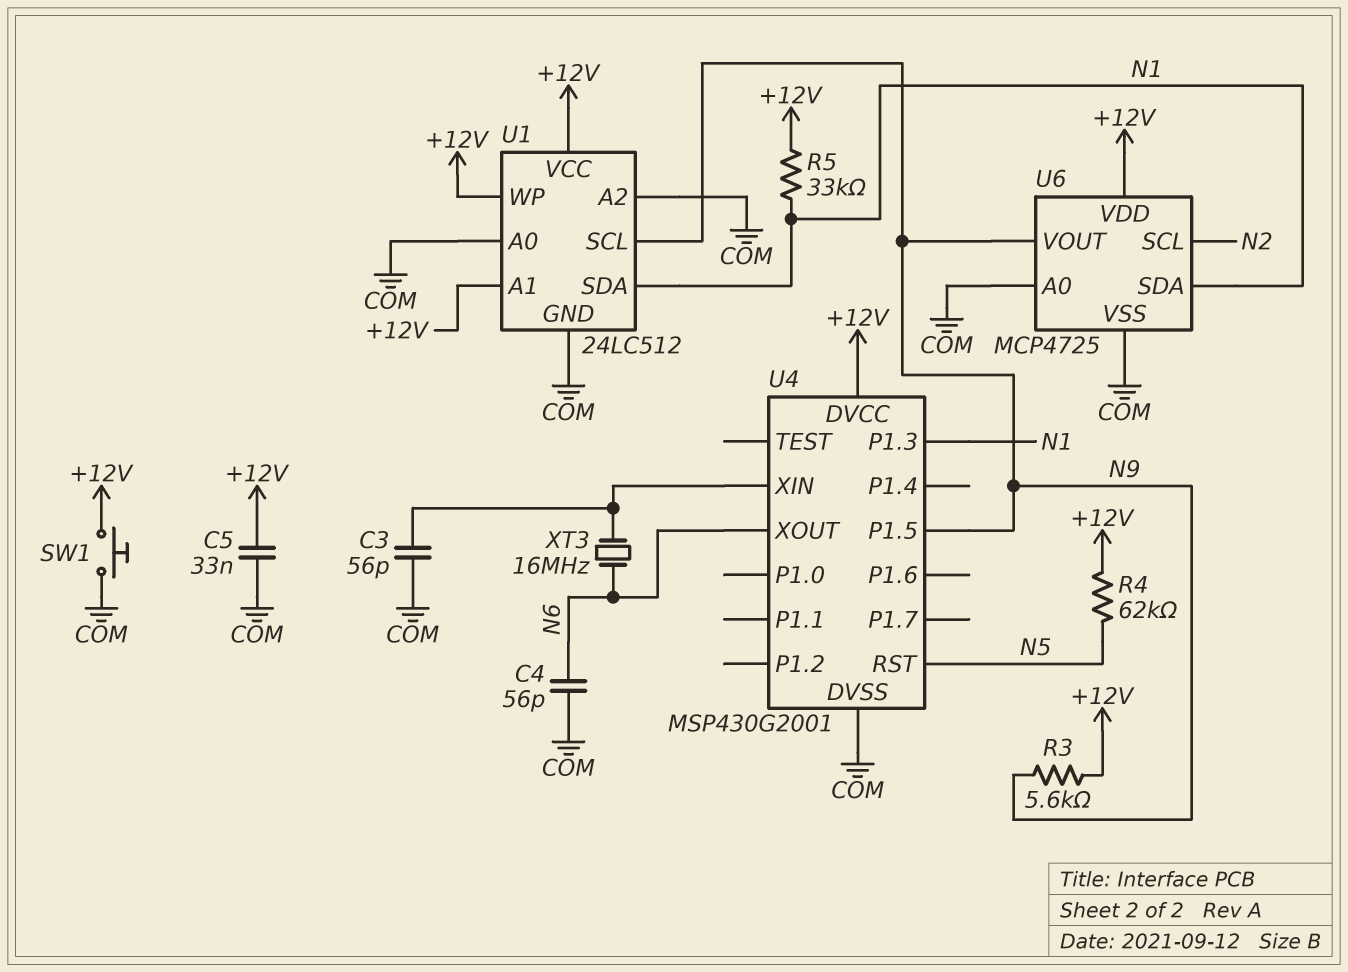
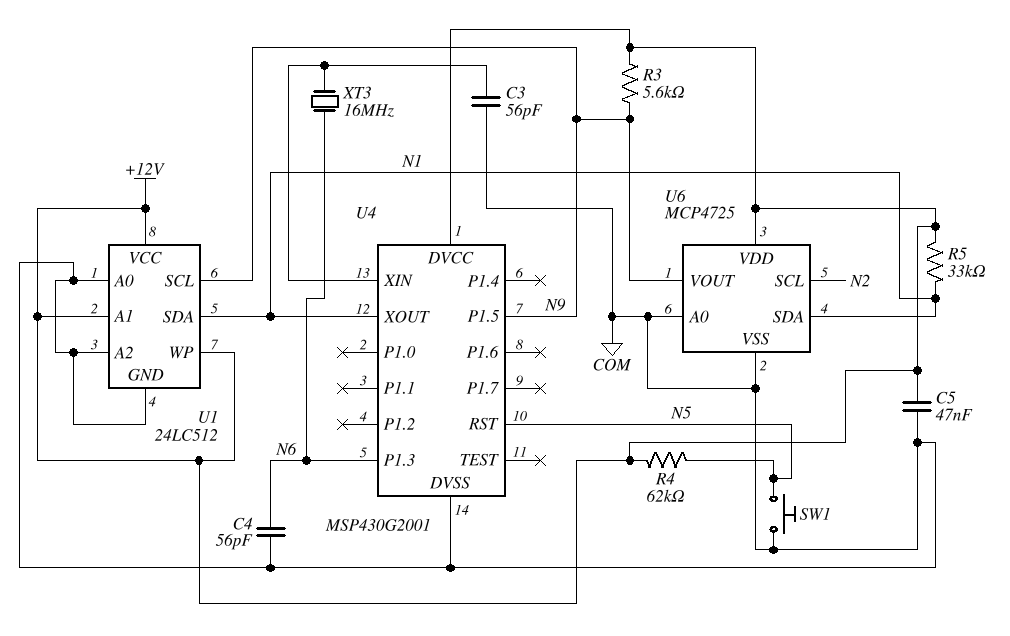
C5: 33nF (+12V, COM) -> 47nF (+12V, COM)
SW1: button (+12V, COM) -> button (COM, N5)
U4 pin P1.3: N1 -> N6
U4 pin XOUT: N6 -> N1

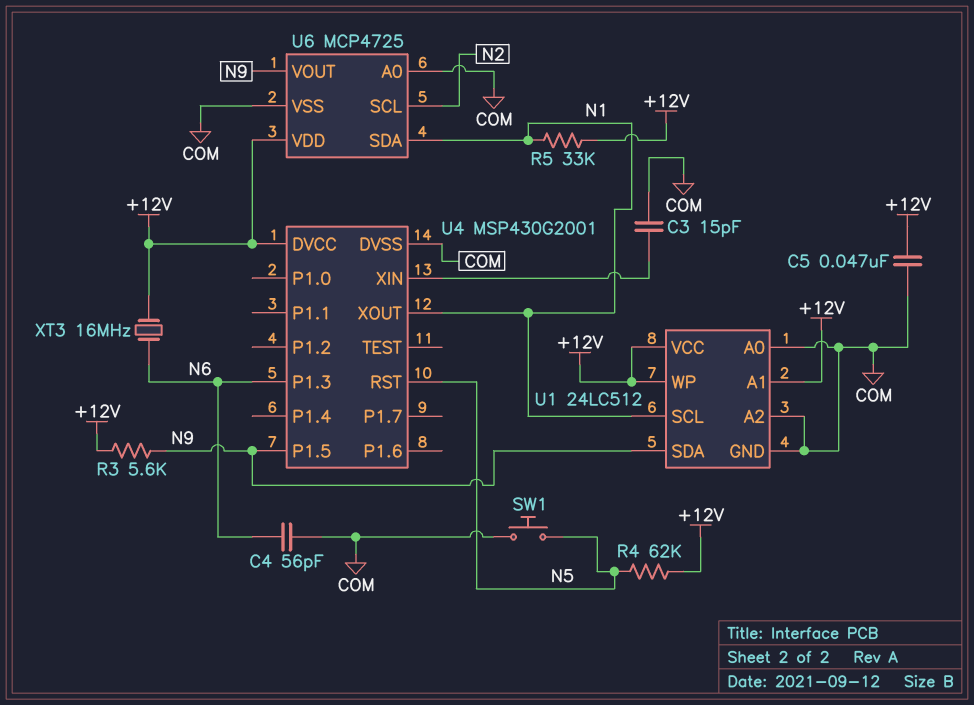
C3: 56pF (COM, U4/XIN) -> 15pF (COM, U4/XIN)
U1 pin SCL: N9 -> N1
U1 pin SDA: N1 -> N9
XT3: 16MHz (N6, U4/XIN) -> 16MHz (+12V, N6)

